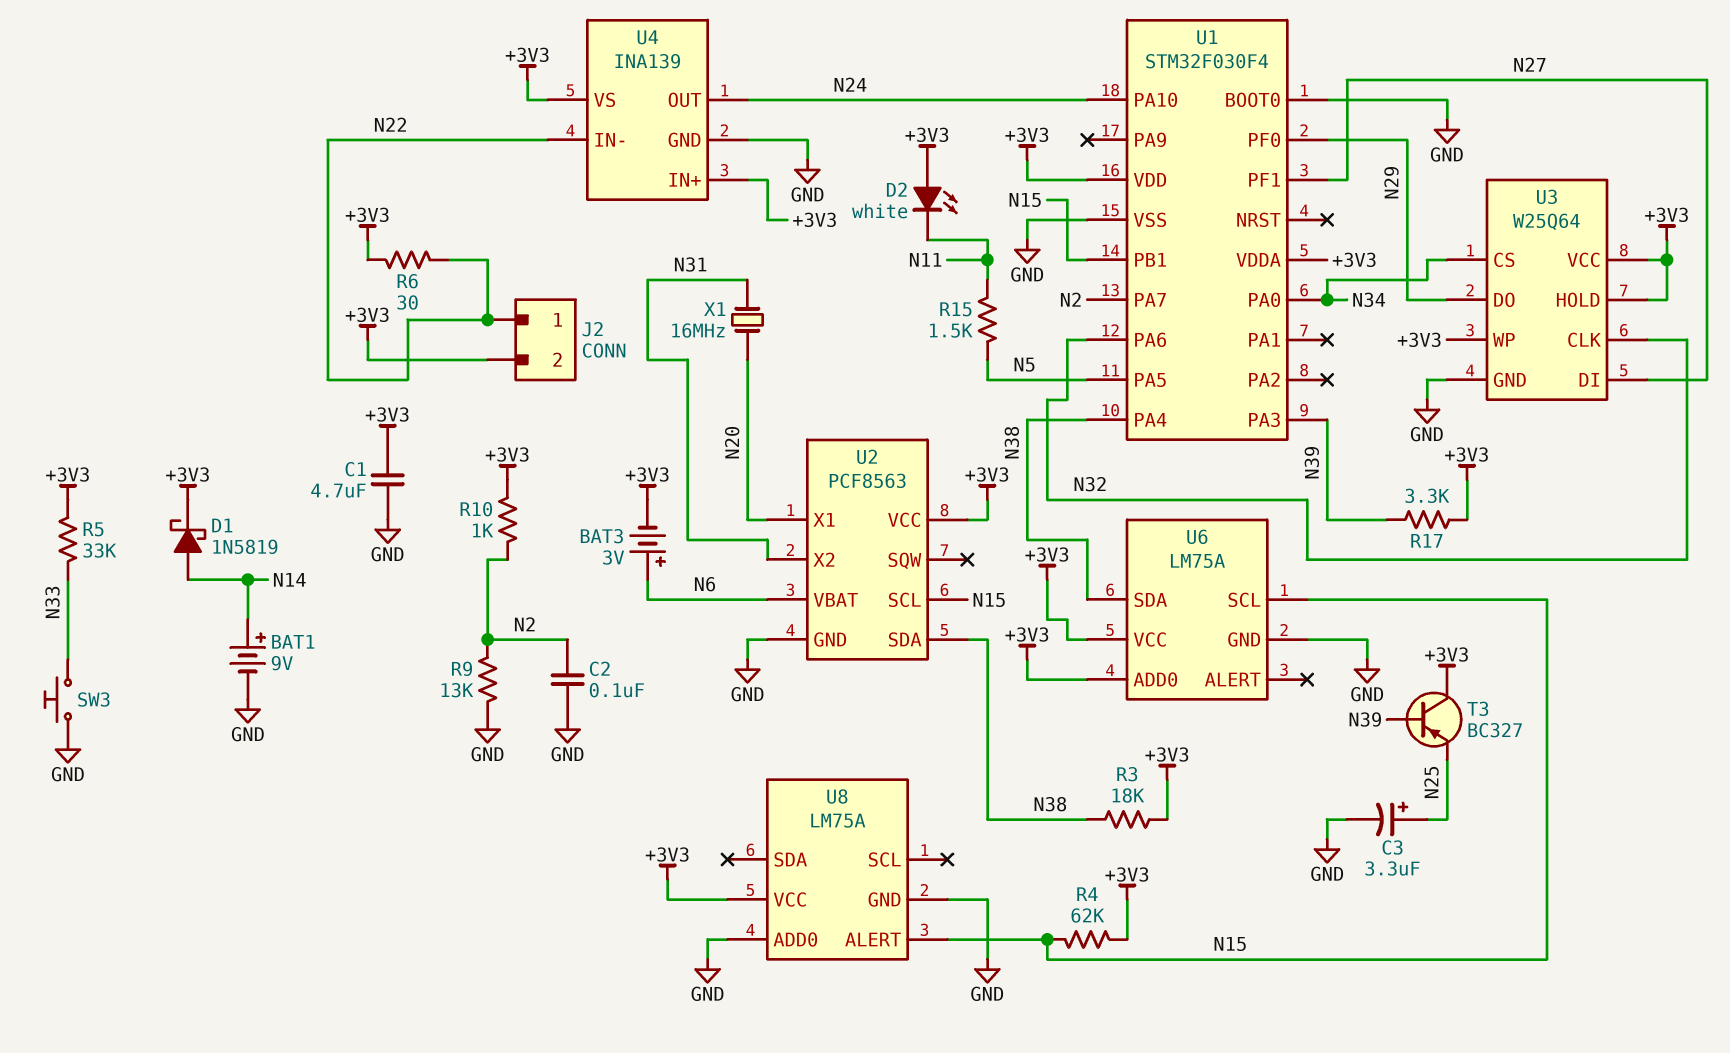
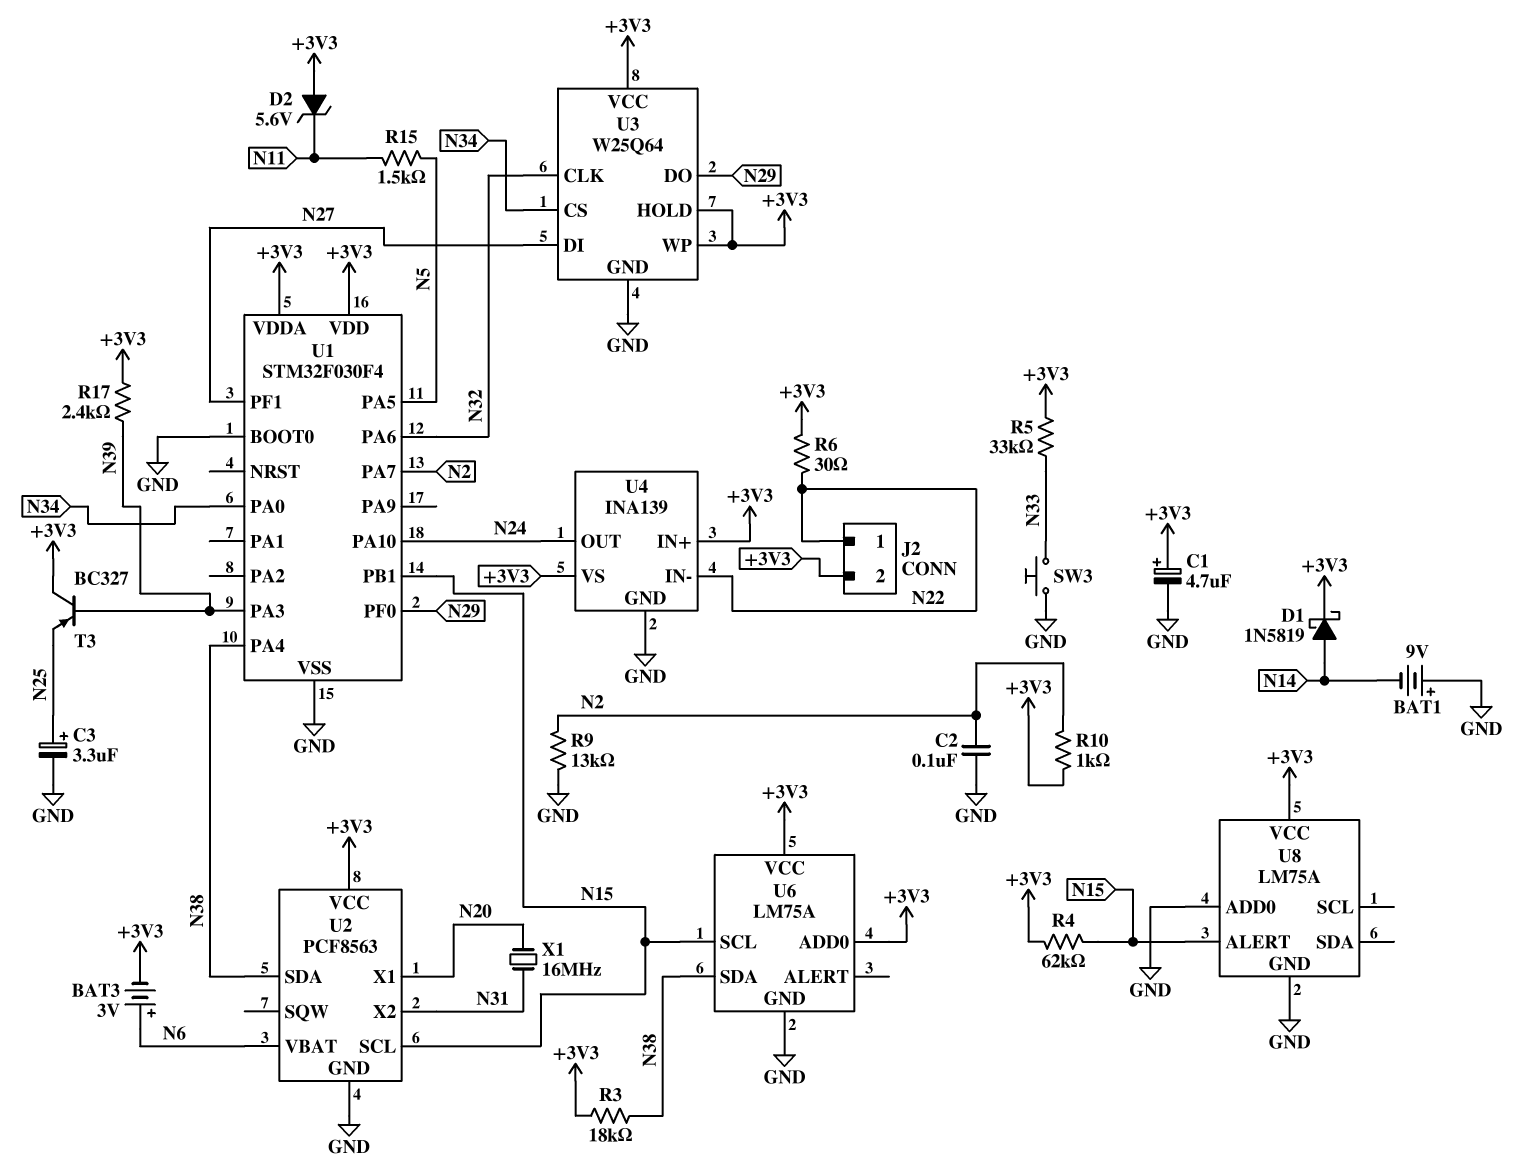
BAT1: 9V (plus N14, minus GND) -> 9V (plus GND, minus N14)
C1: 4.7uF (+3V3, GND) -> 4.7uF (plus +3V3, minus GND)
D2: LED white (A +3V3, K N11) -> zener 5.6V (A +3V3, K N11)
R17: 3.3k (+3V3, N39) -> 2.4k (+3V3, N39)

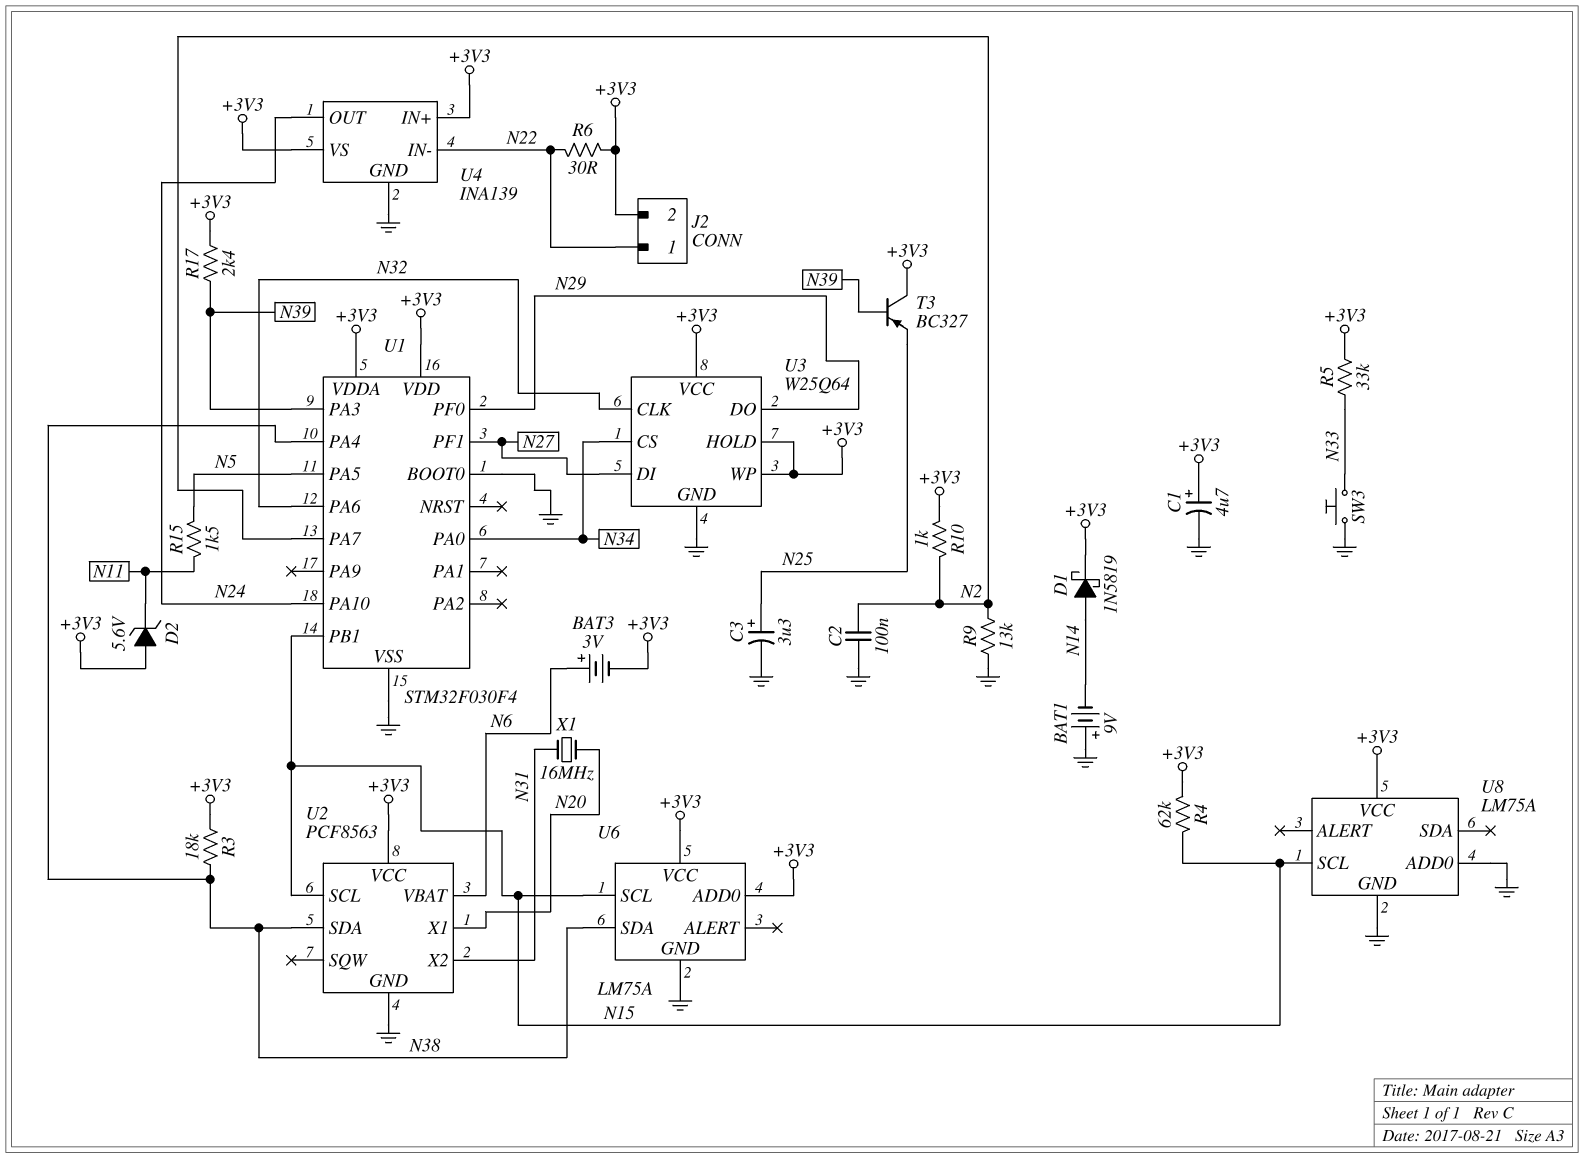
U8 pin ALERT: N15 -> none
U8 pin SCL: none -> N15

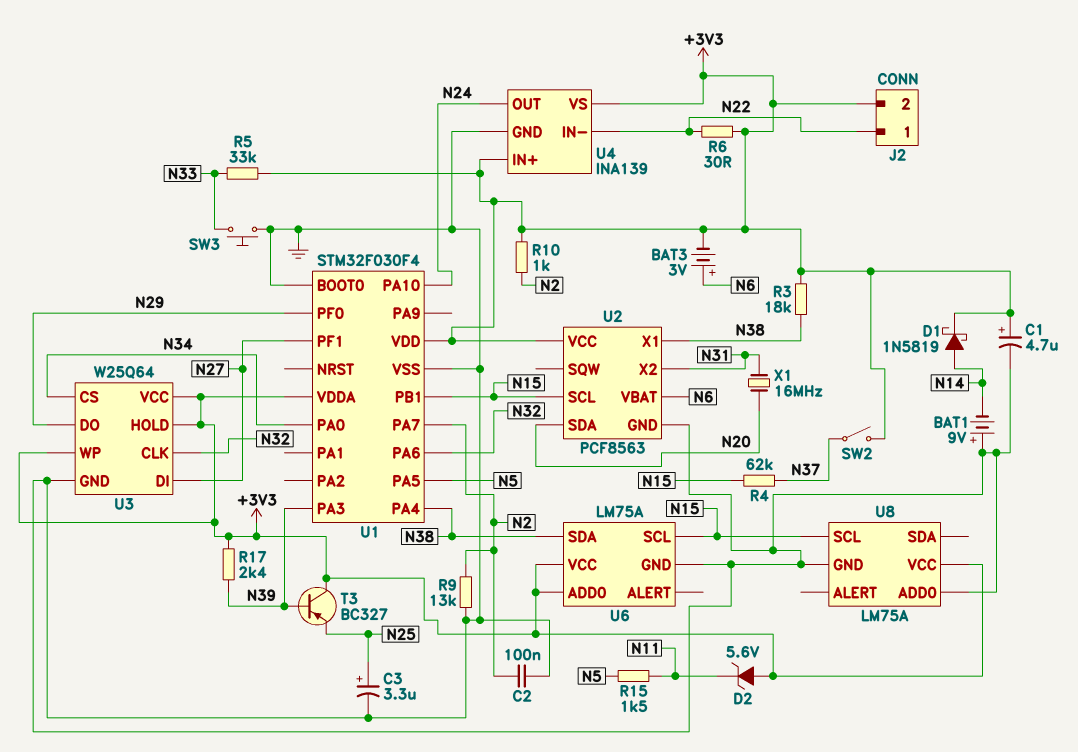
R4: 62k (+3V3, N15) -> 62k (N15, N37)
SW2: none -> switch (+3V3, N37)
U2 pin SDA: N38 -> N20
U2 pin X1: N20 -> N38

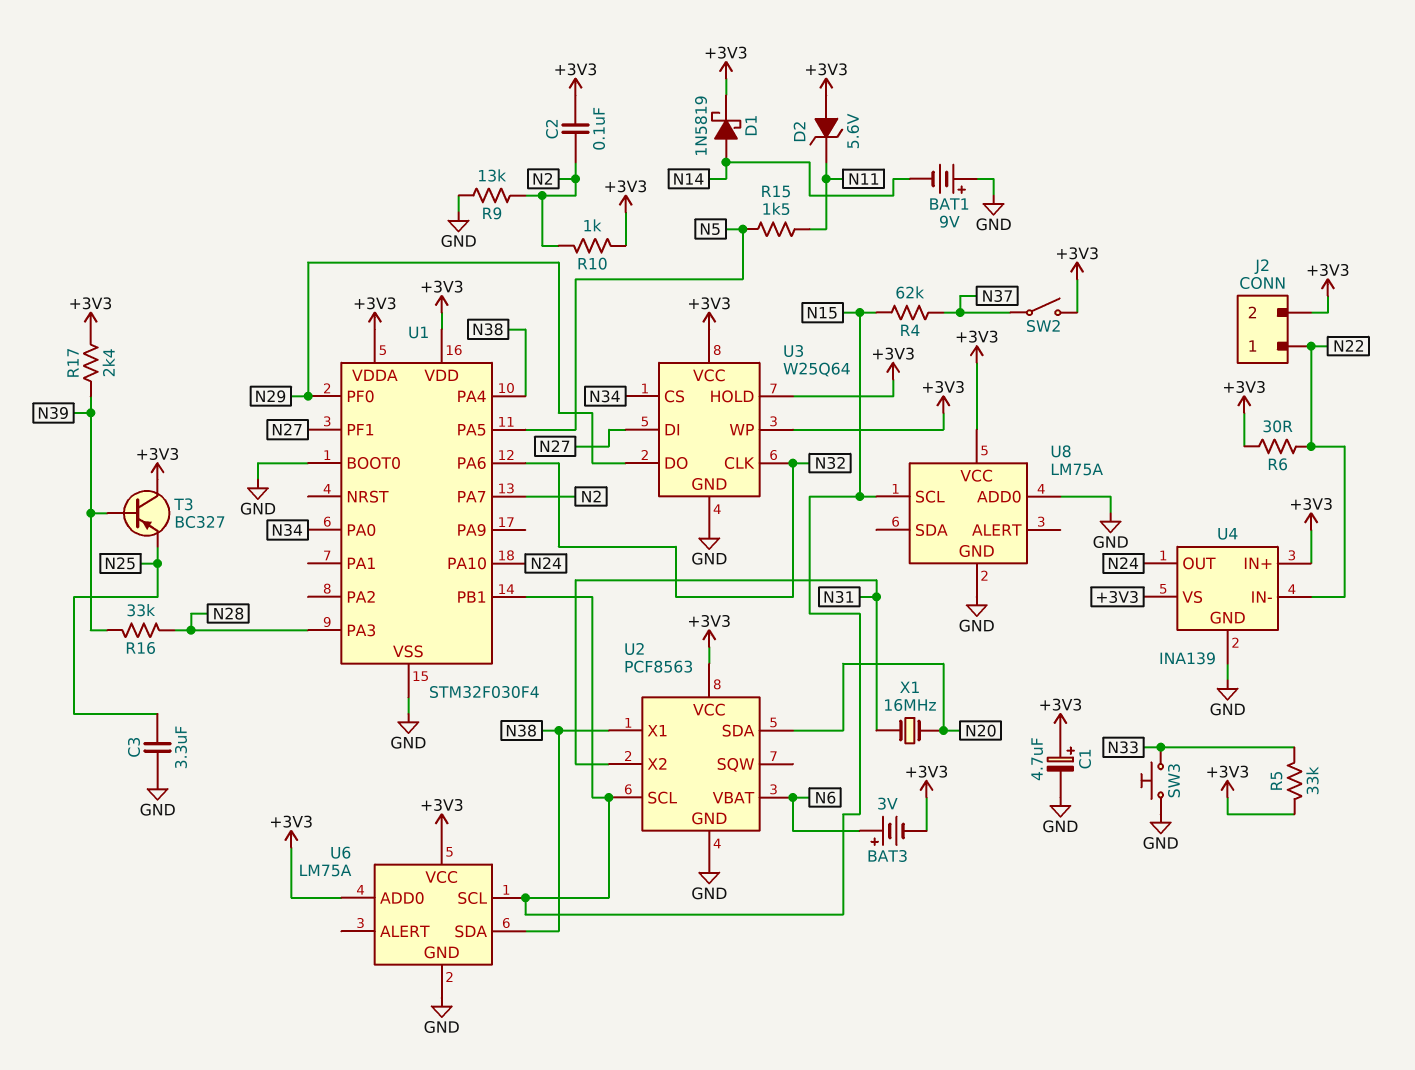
C2: 100nF (GND, N2) -> 100nF (+3V3, N2)
C3: 3.3uF (plus N25, minus GND) -> 3.3uF (GND, N25)
R3: 18k (+3V3, N38) -> none
R16: none -> 33k (N28, N39)
U1 pin PA3: N39 -> N28

